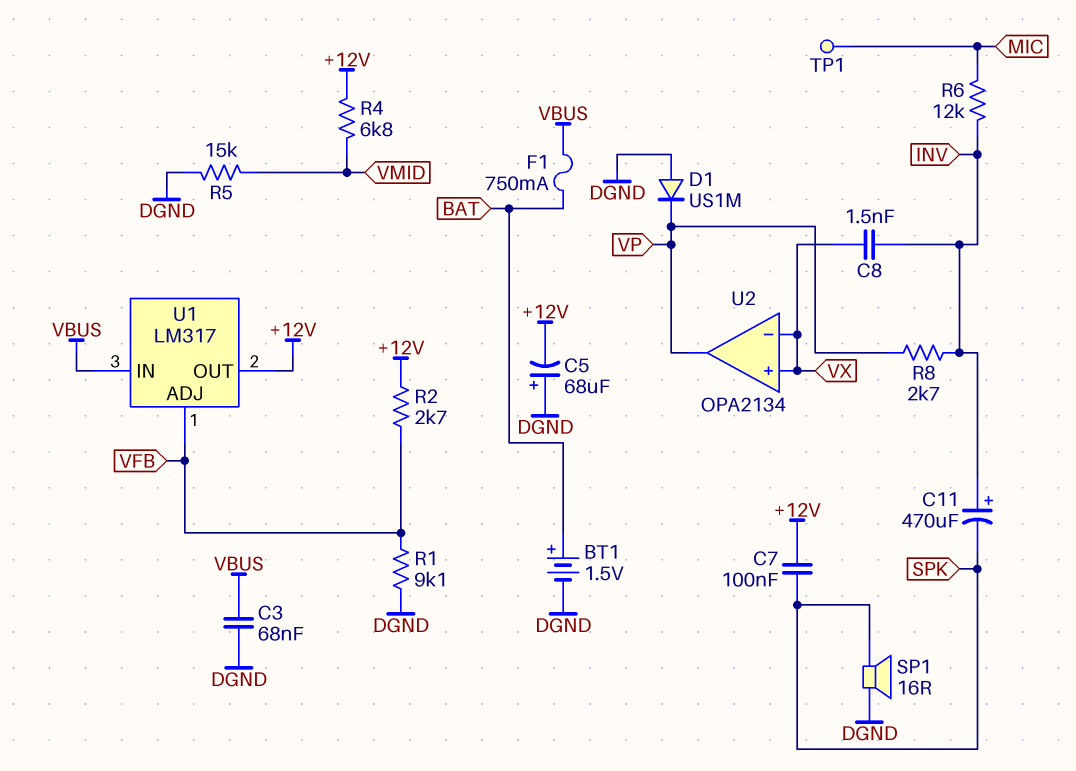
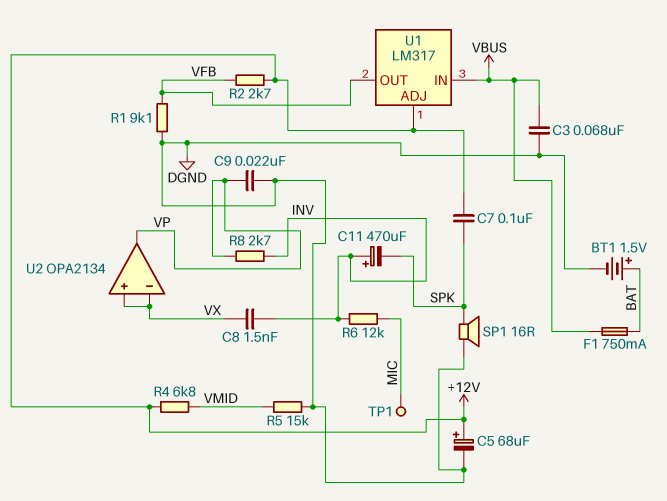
C5: 68uF (plus DGND, minus +12V) -> 68uF (plus +12V, minus DGND)
C9: none -> 22nF (DGND, VP)
D1: diode US1M (A DGND, K VP) -> none
U1 pin ADJ: VFB -> +12V
U1 pin OUT: +12V -> VFB

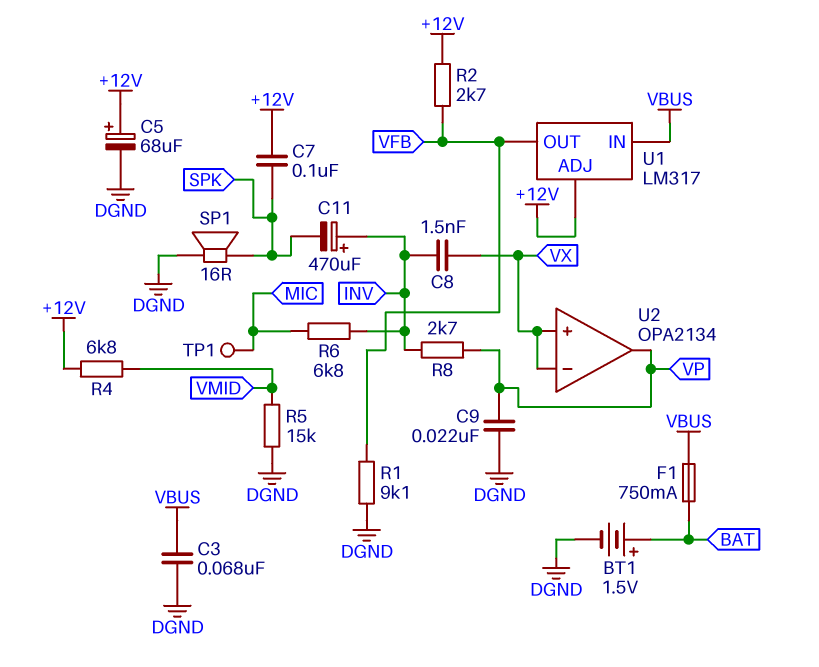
R6: 12k (INV, MIC) -> 6.8k (INV, MIC)

